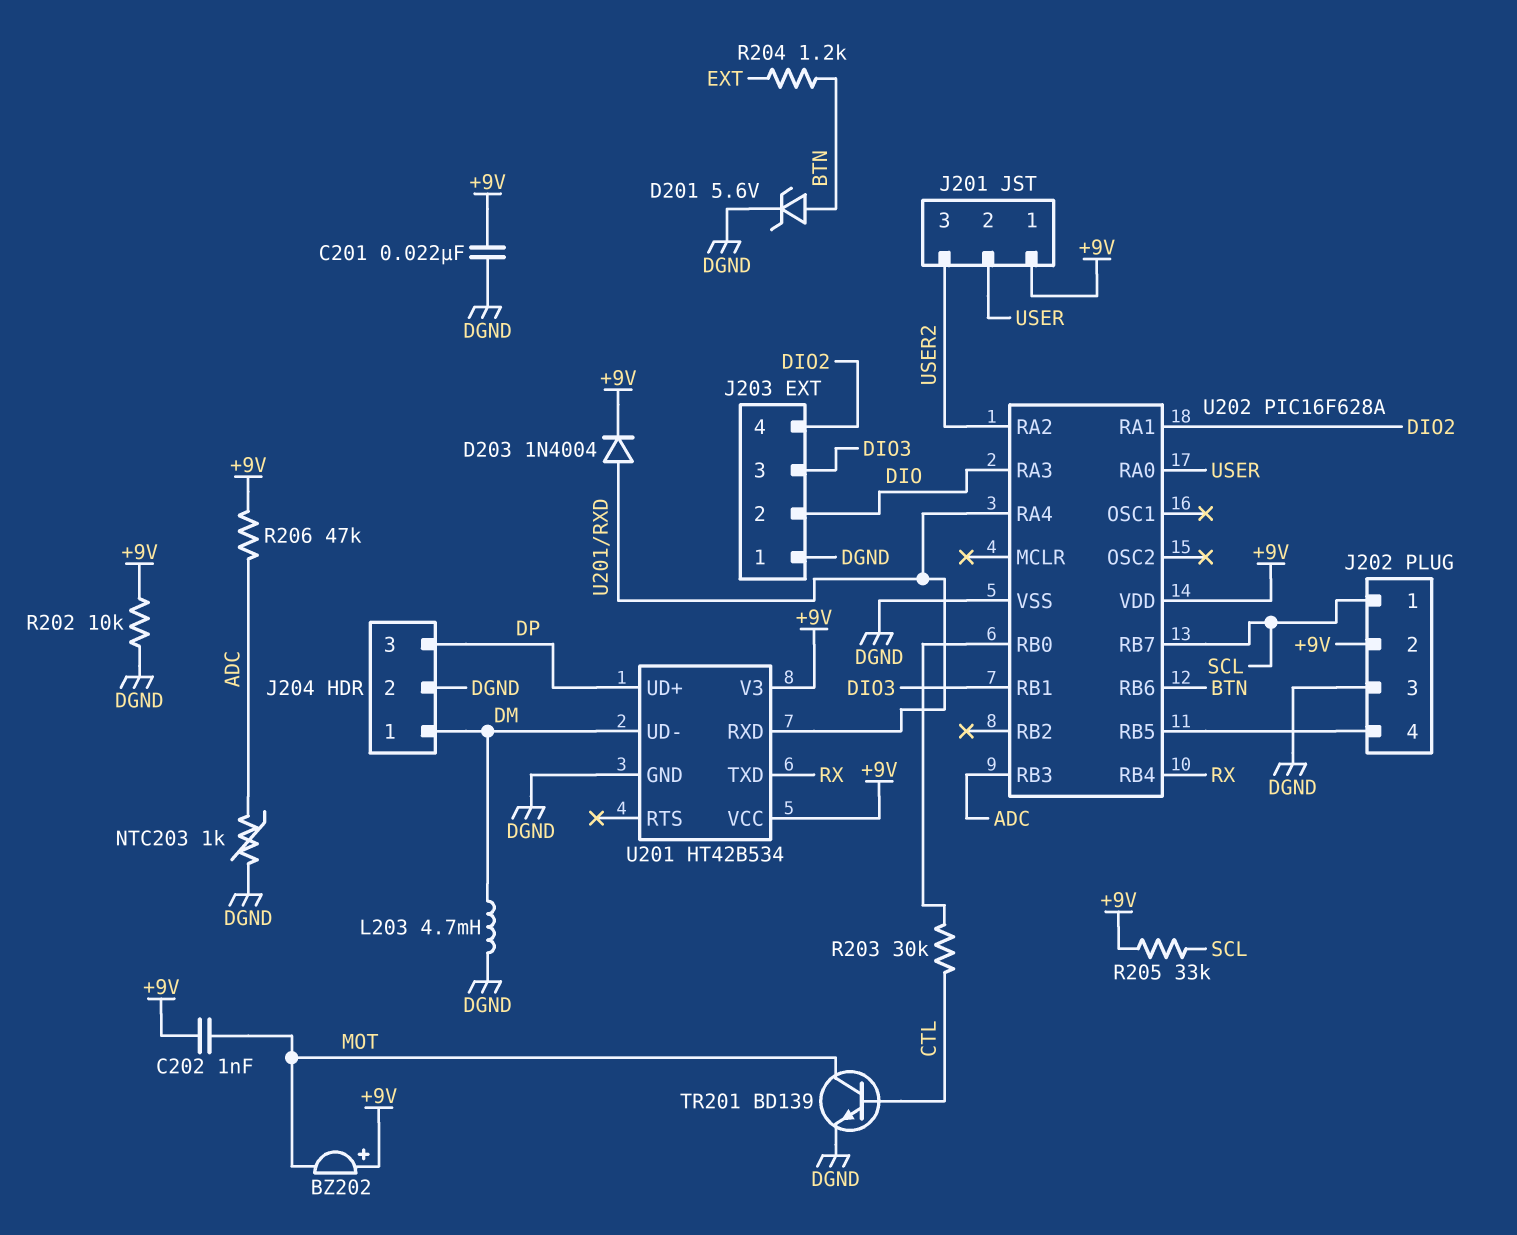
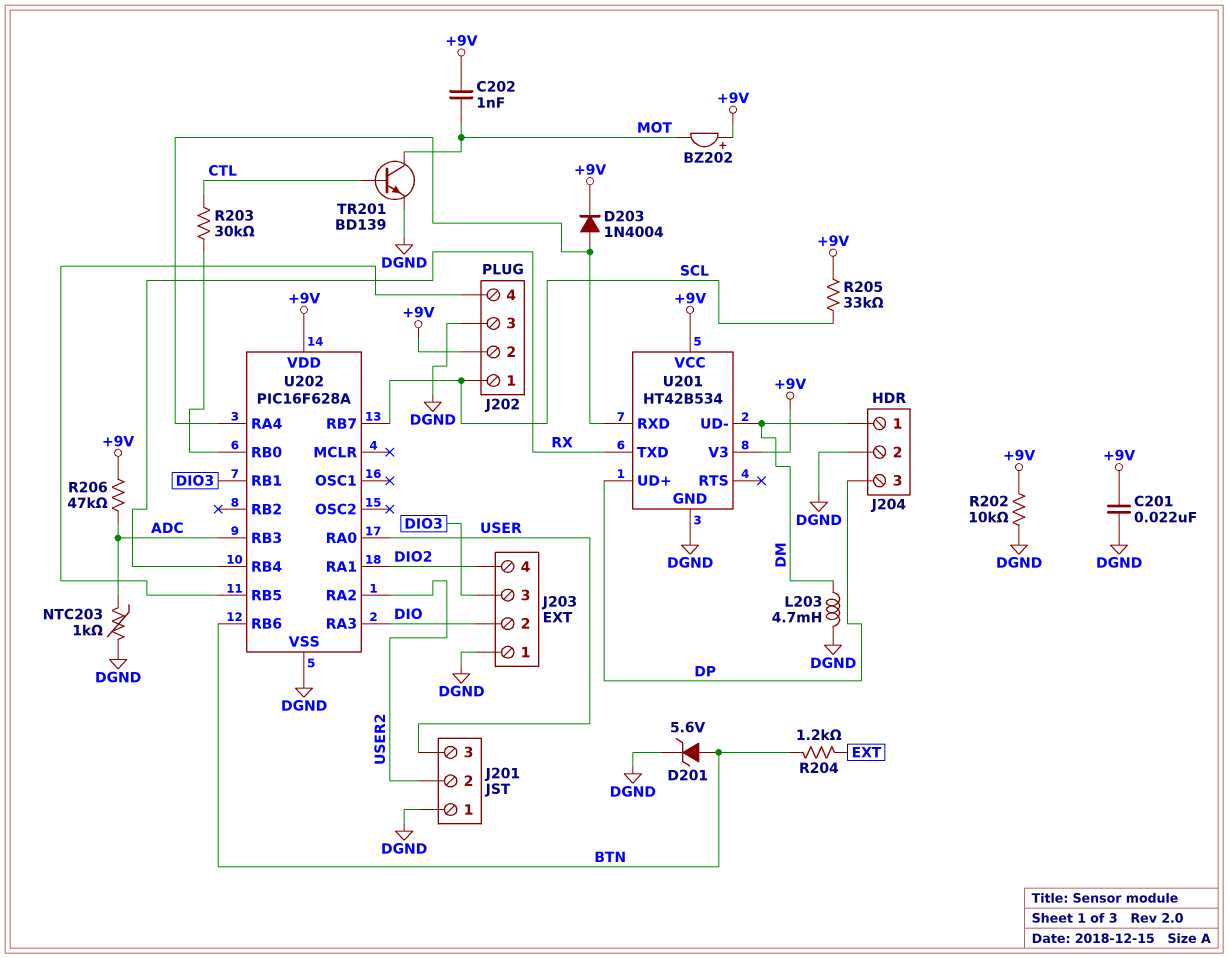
J201 pin 1: +9V -> DGND
J201 pin 2: USER -> USER2
J201 pin 3: USER2 -> USER

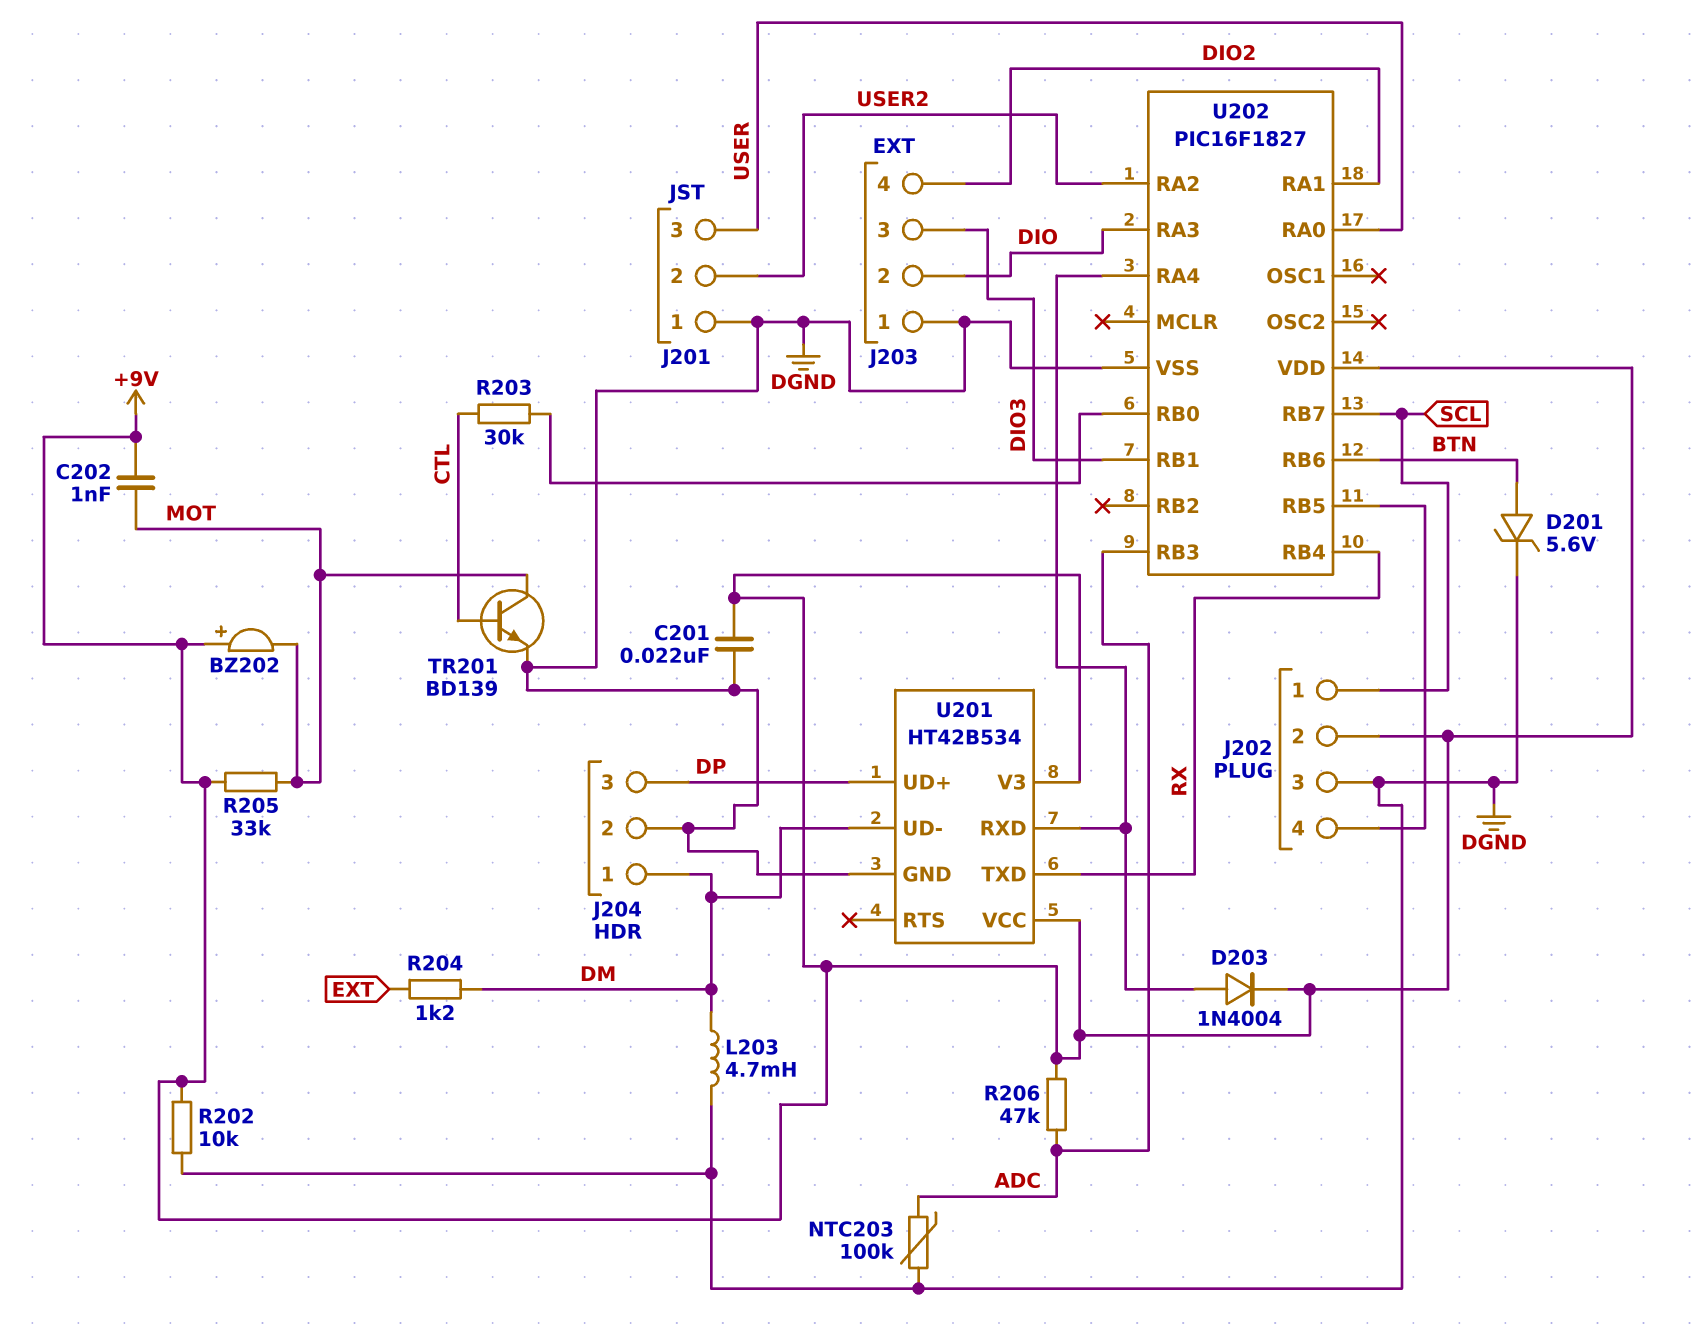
NTC203: 1k (ADC, DGND) -> 100k (ADC, DGND)
R204: 1.2k (BTN, EXT) -> 1.2k (DM, EXT)
R205: 33k (+9V, SCL) -> 33k (+9V, MOT)
U202: PIC16F628A -> PIC16F1827

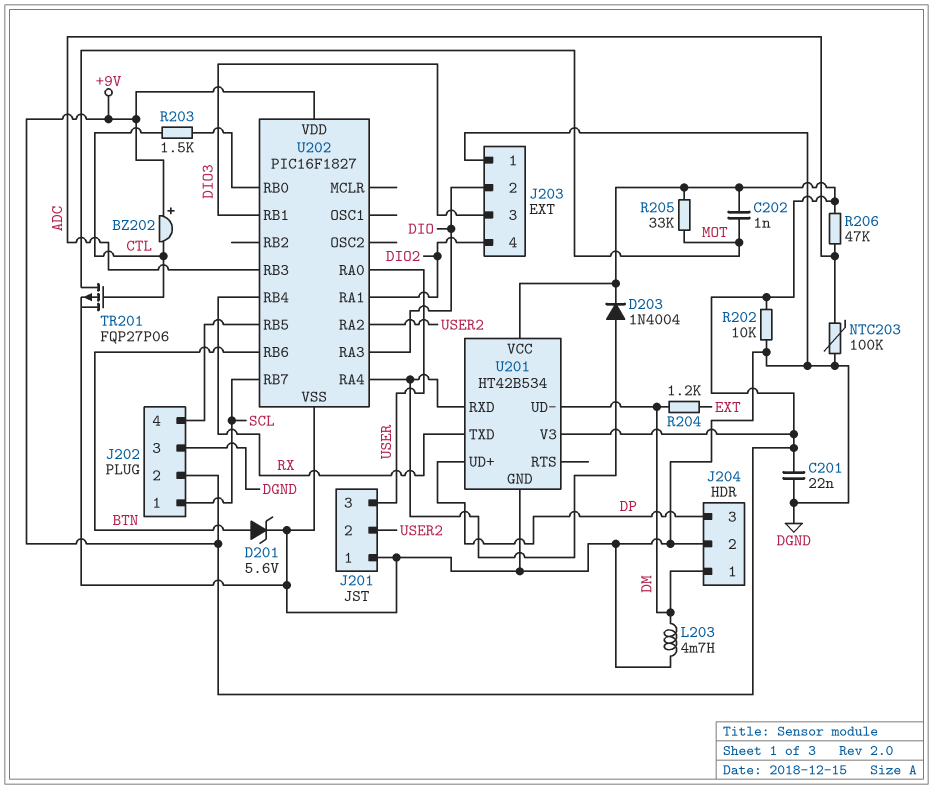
BZ202: buzzer (plus +9V, minus MOT) -> buzzer (plus +9V, minus CTL)
R203: 30k (CTL, U202/RB0) -> 1.5k (CTL, U202/RB0)
TR201: NPN BD139 (B CTL, C MOT, E DGND) -> PMOS FQP27P06 (G CTL, D MOT, S DGND)

